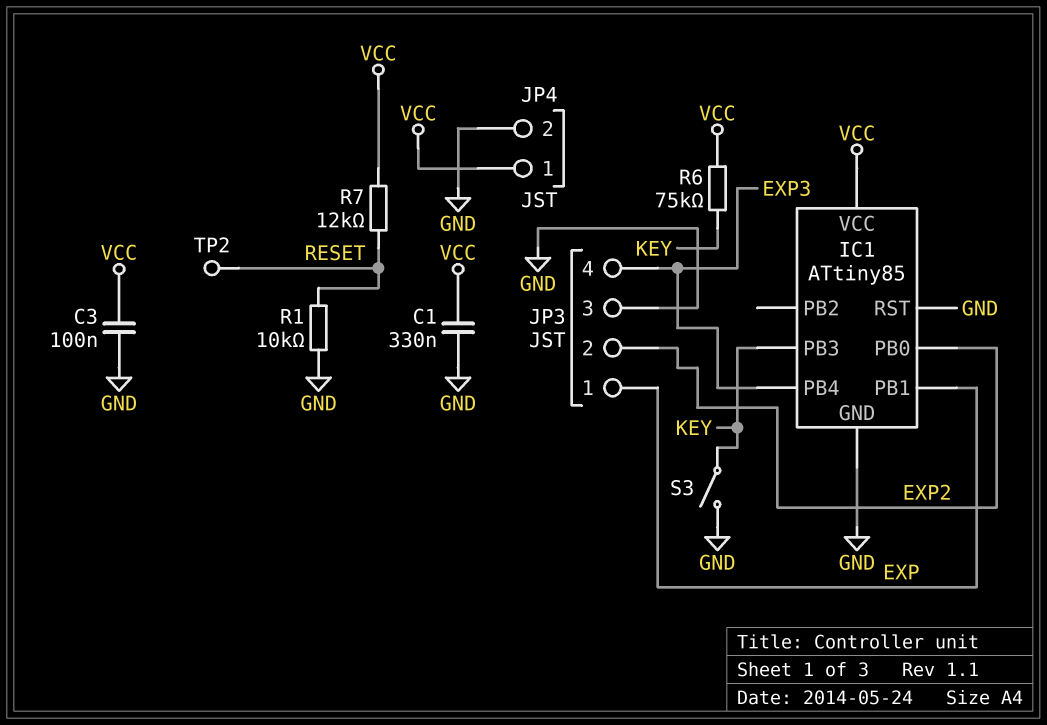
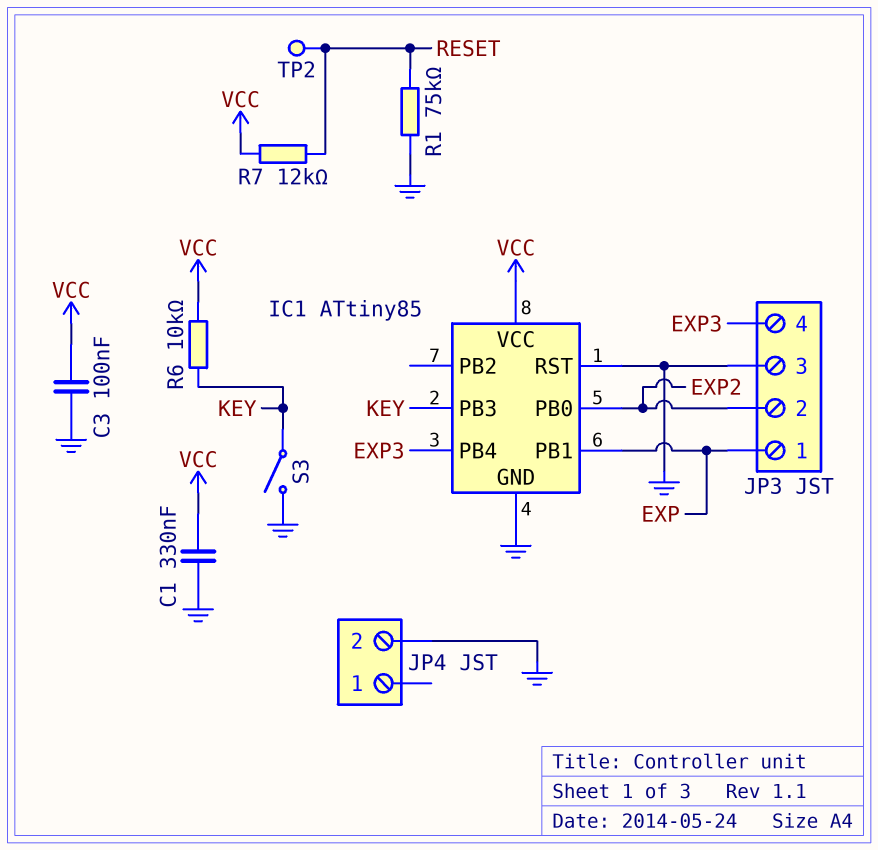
JP4 pin 1: VCC -> none
R1: 10k (GND, RESET) -> 75k (GND, RESET)
R6: 75k (KEY, VCC) -> 10k (KEY, VCC)

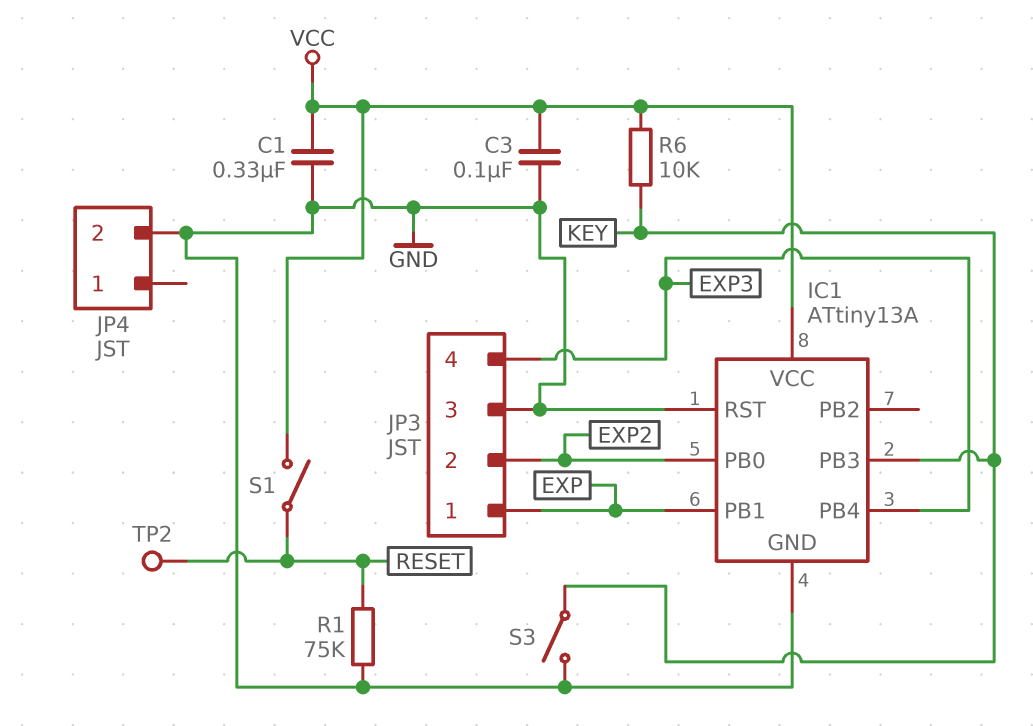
IC1: ATtiny85 -> ATtiny13A
R7: 12k (RESET, VCC) -> none
S1: none -> switch (RESET, VCC)

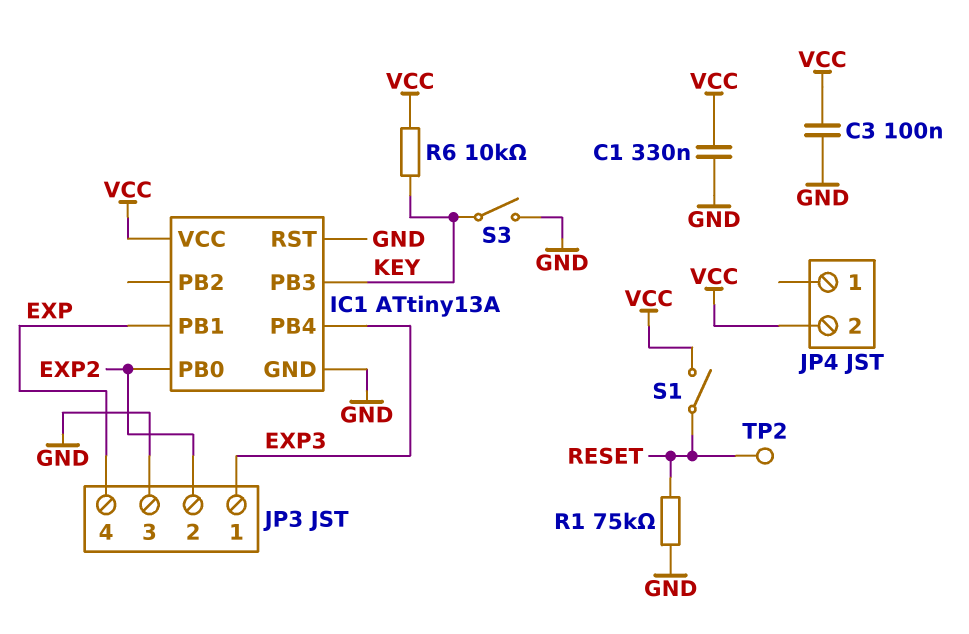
JP3 pin 1: EXP -> EXP3
JP3 pin 4: EXP3 -> EXP
JP4 pin 2: GND -> VCC

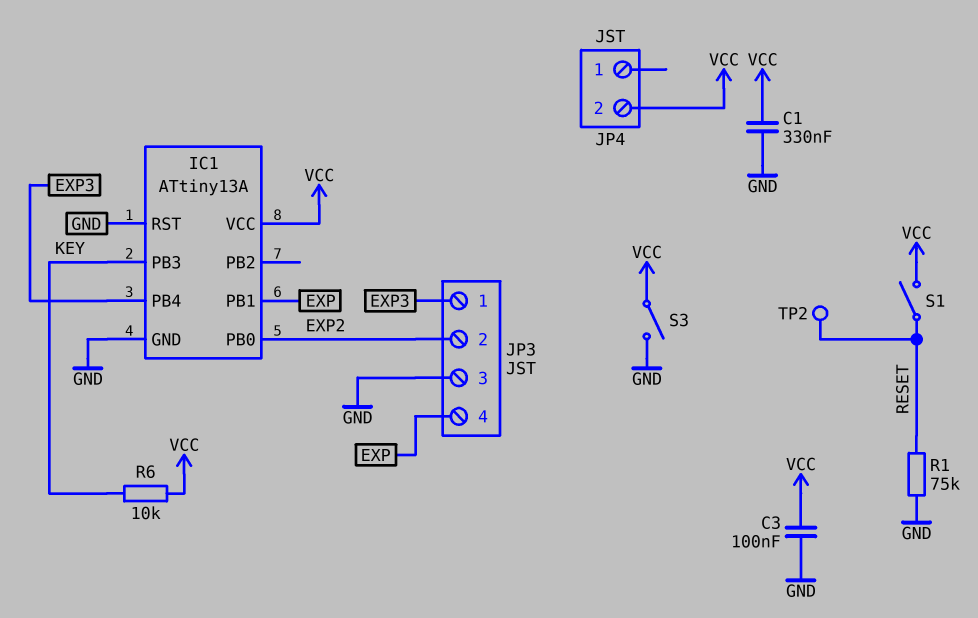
S3: switch (GND, KEY) -> switch (GND, VCC)

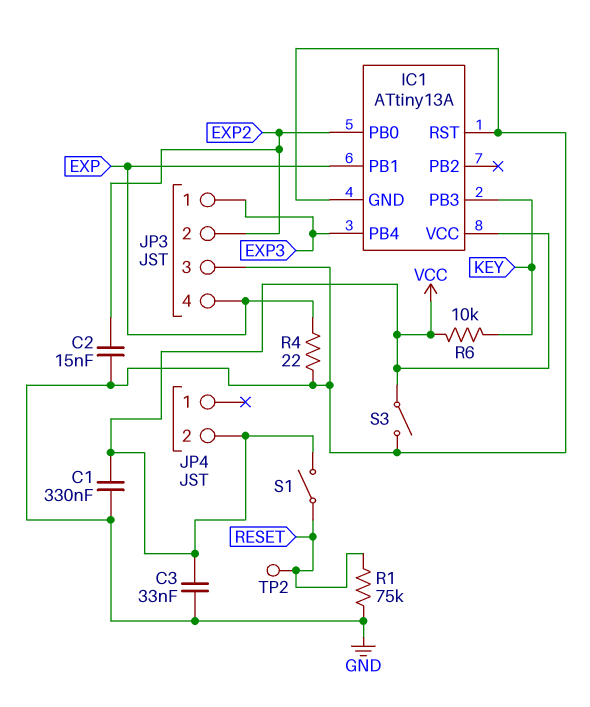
C2: none -> 15nF (EXP2, GND)
C3: 100nF (GND, VCC) -> 33nF (GND, VCC)
R4: none -> 22 (EXP, GND)

